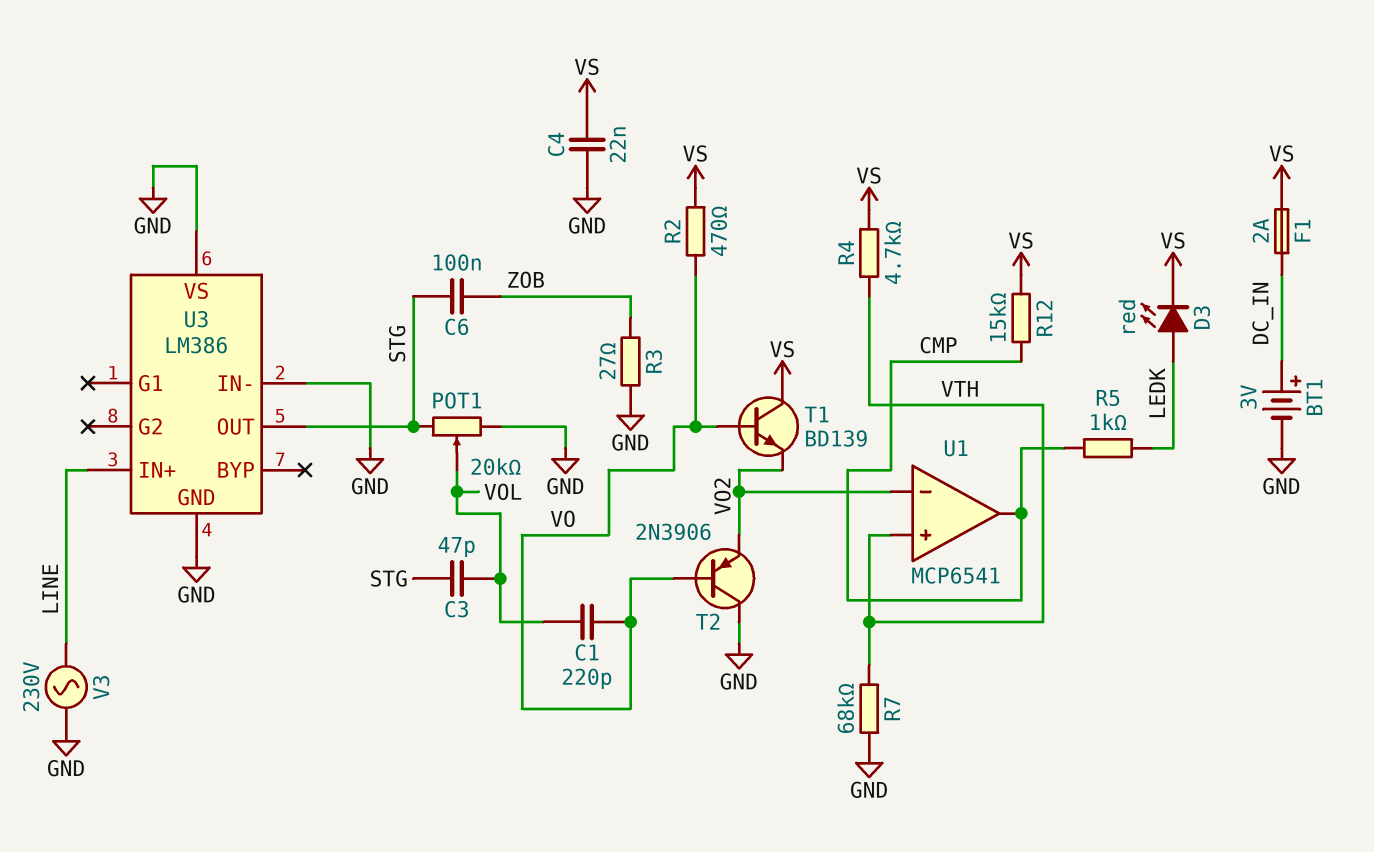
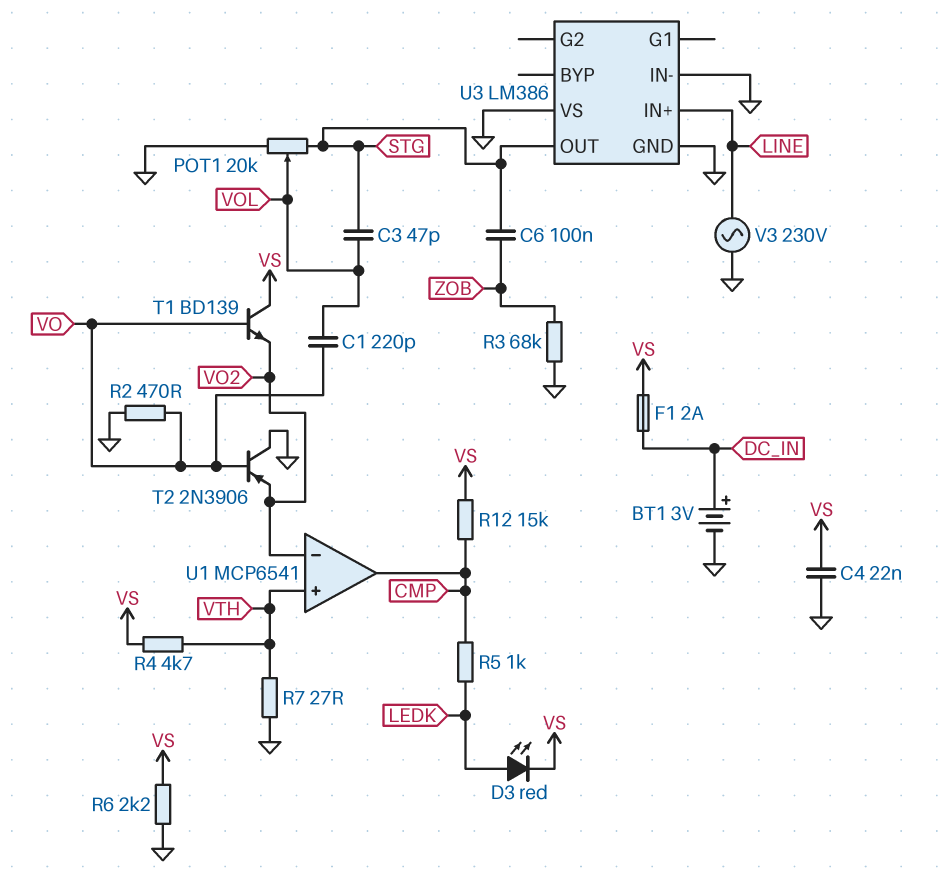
R2: 470 (VO, VS) -> 470 (GND, VO)
R3: 27 (GND, ZOB) -> 68k (GND, ZOB)
R6: none -> 2.2k (GND, VS)
R7: 68k (GND, VTH) -> 27 (GND, VTH)

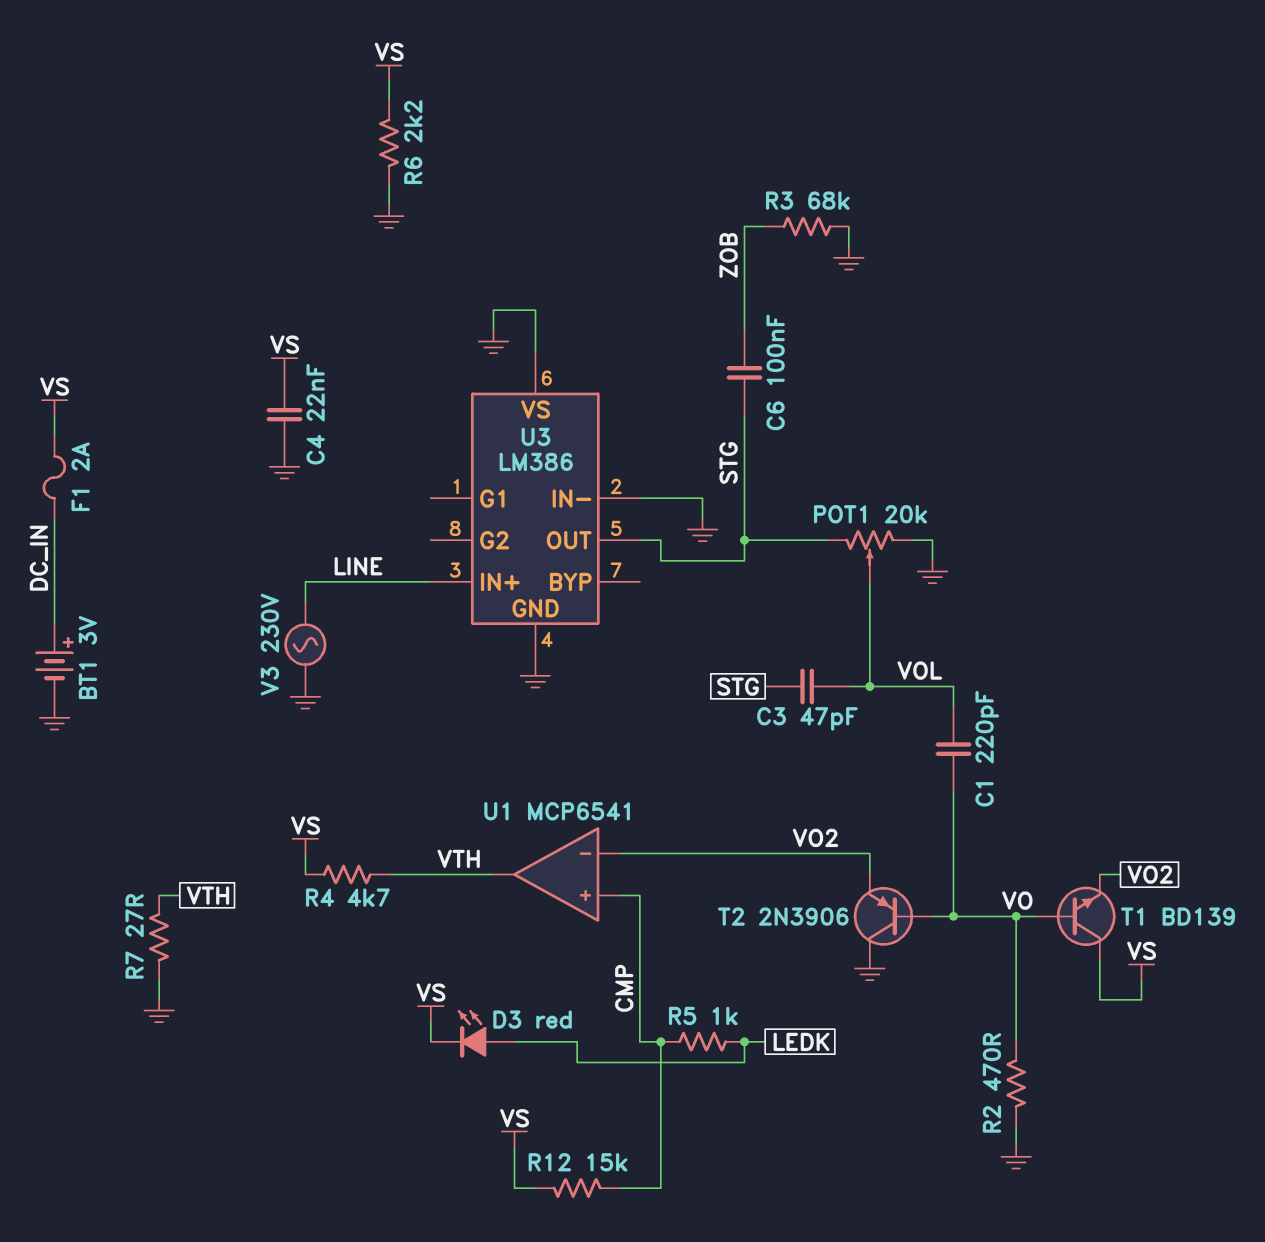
U1 pin in+: VTH -> CMP
U1 pin out: CMP -> VTH

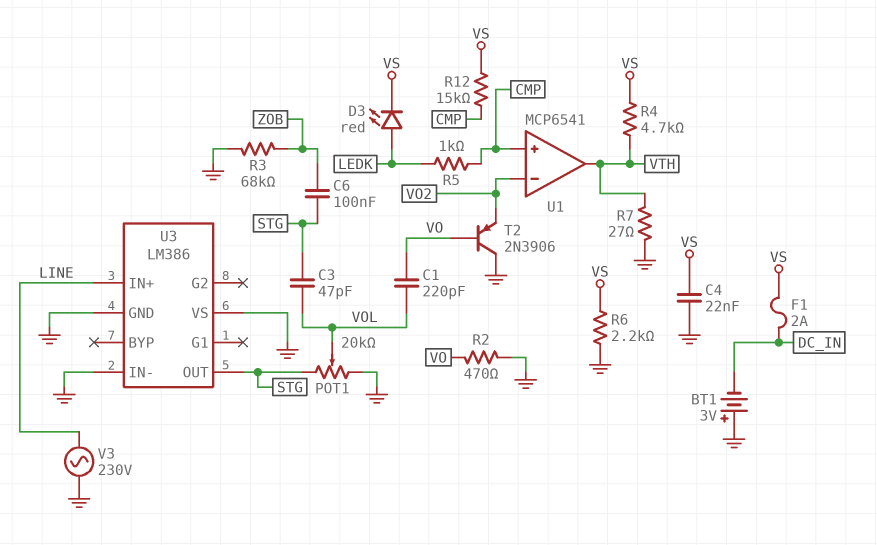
BT1: 3V (plus DC_IN, minus GND) -> 3V (plus GND, minus DC_IN)
T1: NPN BD139 (B VO, C VS, E VO2) -> none

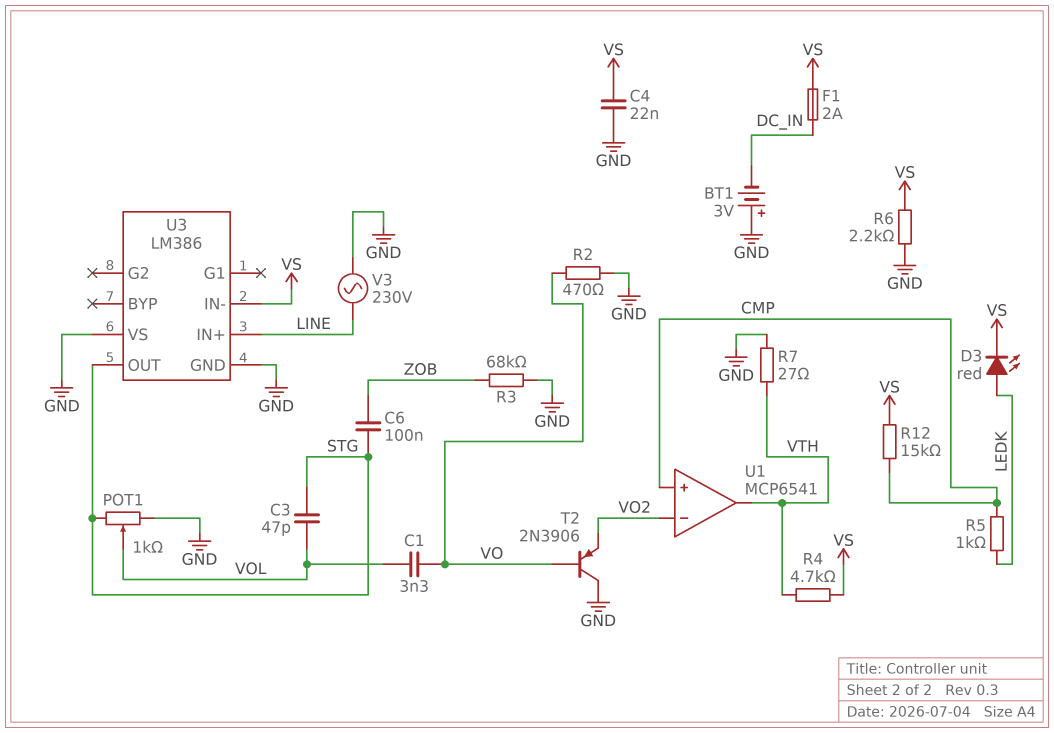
C1: 220pF (VO, VOL) -> 3.3nF (VO, VOL)
POT1: 20k (GND, STG, wiper VOL) -> 1k (GND, STG, wiper VOL)
U3 pin IN-: GND -> VS

